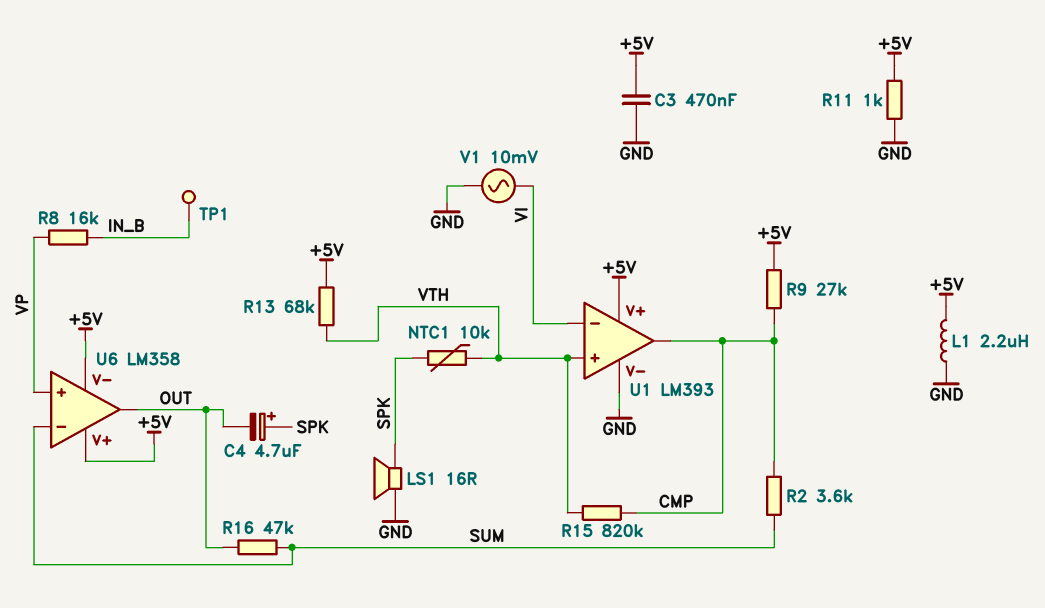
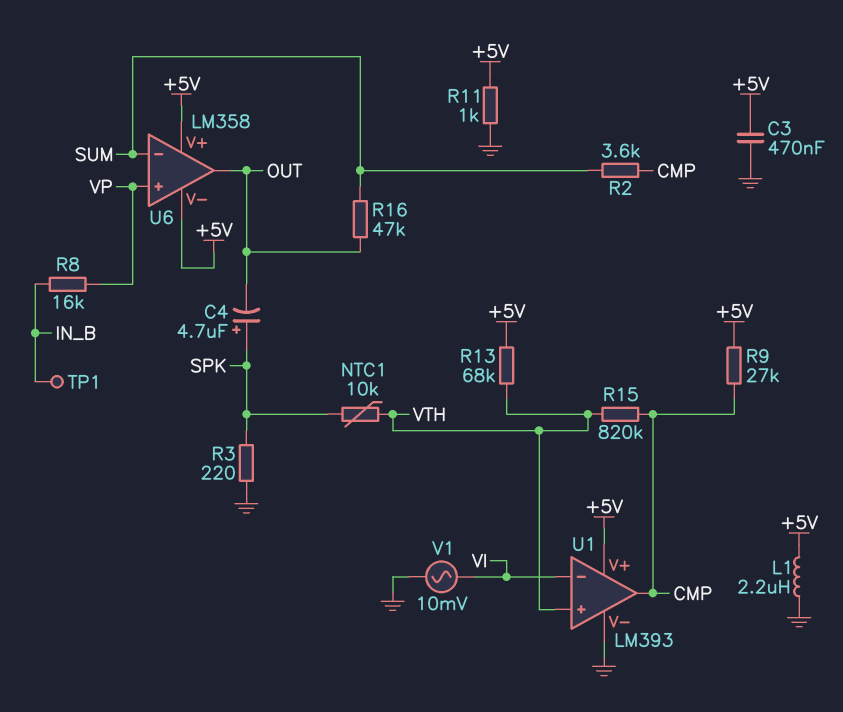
LS1: speaker 16R (GND, SPK) -> none
R3: none -> 220 (GND, SPK)

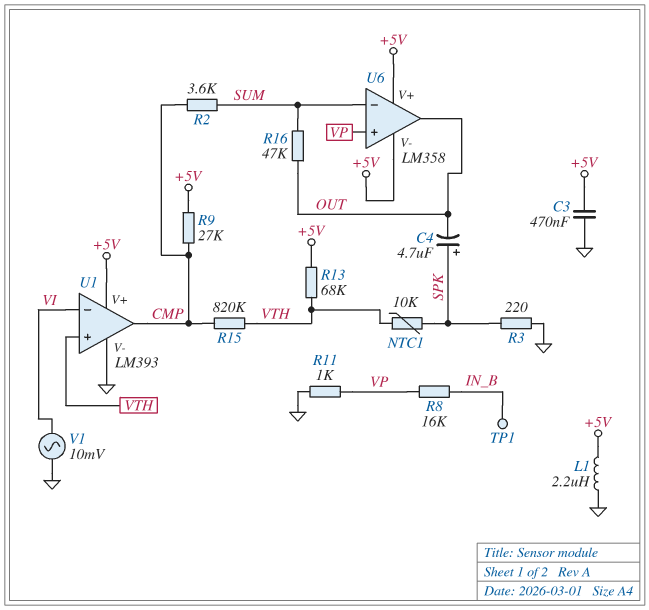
R11: 1k (+5V, GND) -> 1k (GND, VP)

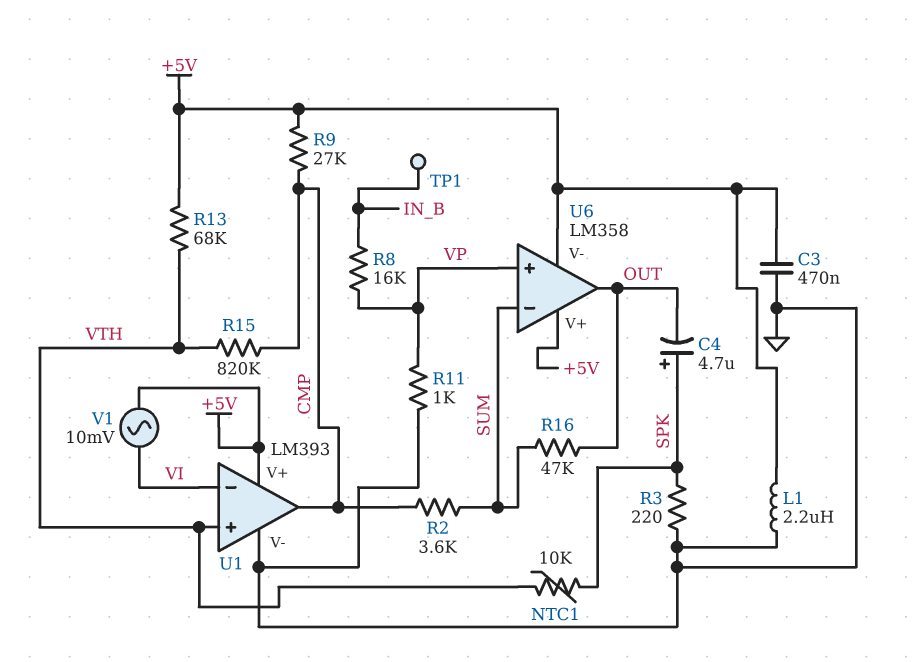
V1: AC 10mV (GND, VI) -> AC 10mV (+5V, VI)

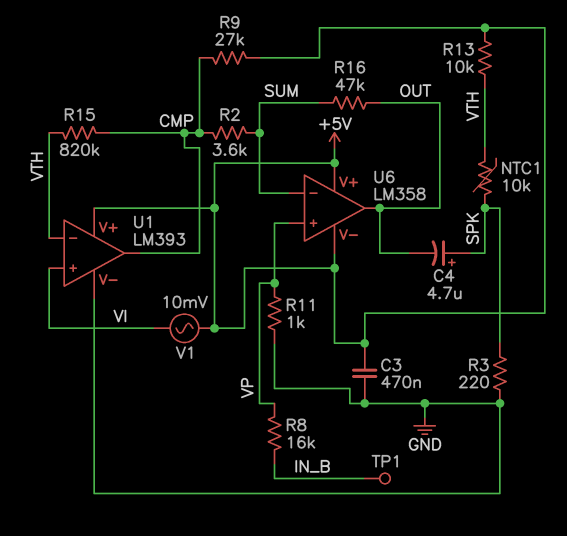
L1: 2.2uH (+5V, GND) -> none
R13: 68k (+5V, VTH) -> 10k (+5V, VTH)
U1 pin in+: VTH -> VI
U1 pin in-: VI -> VTH

